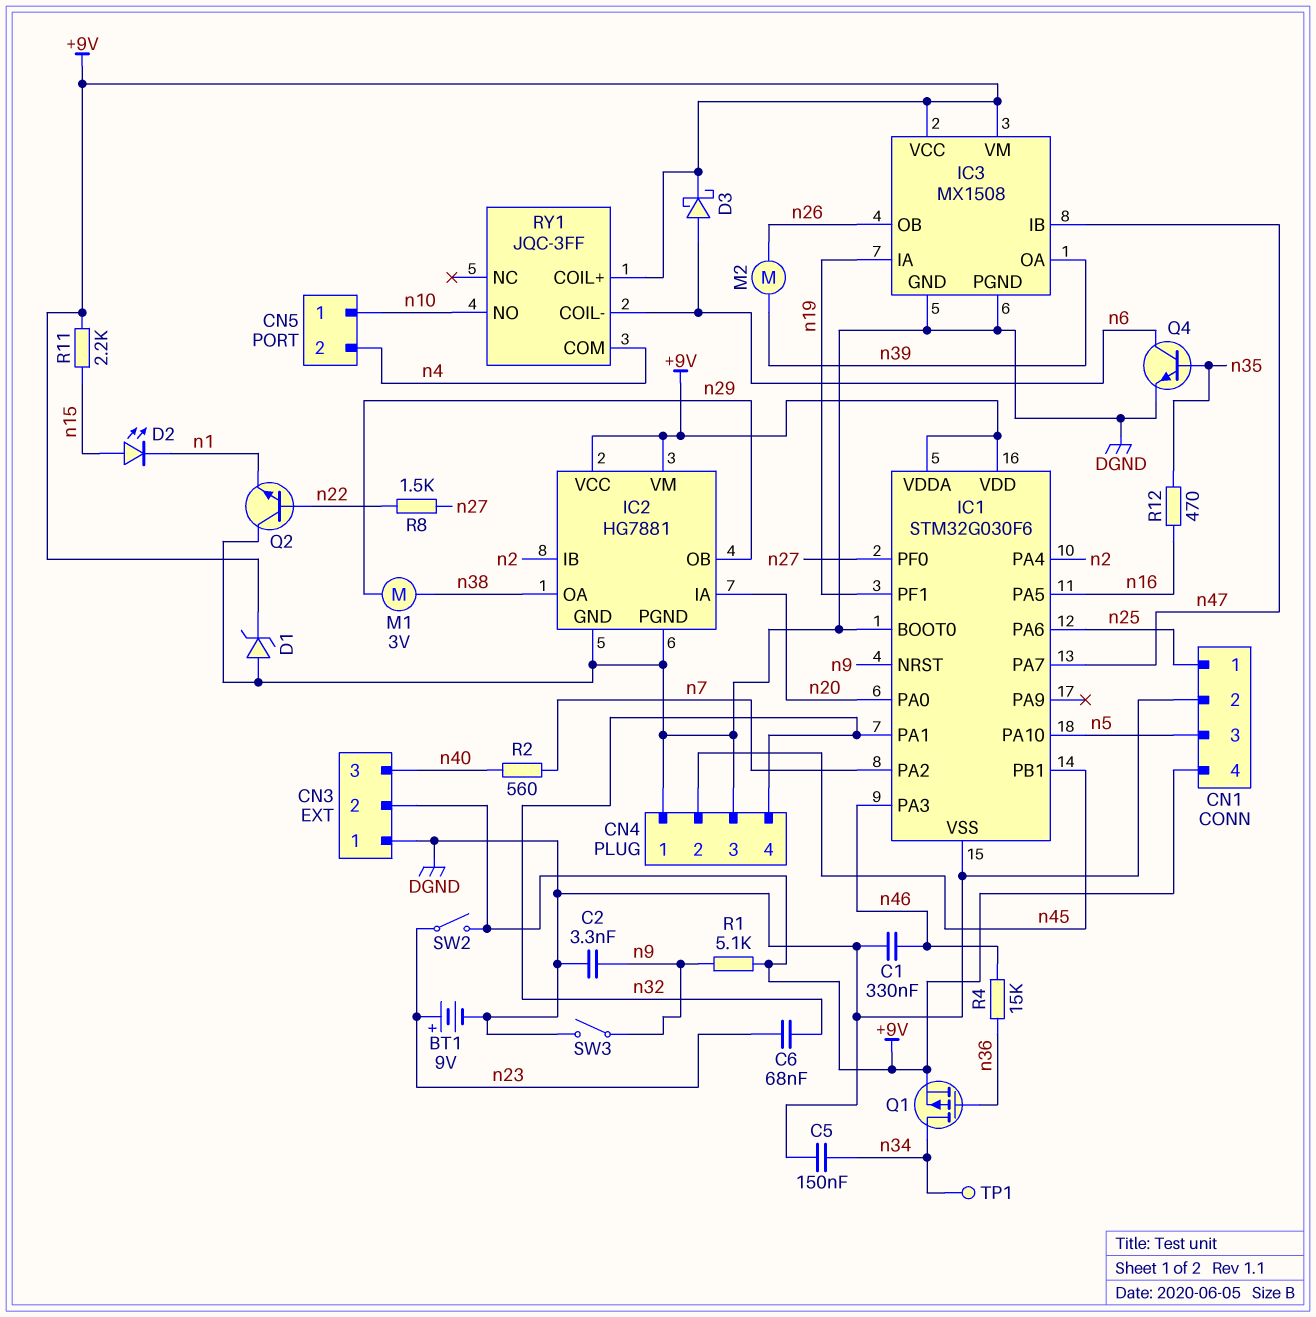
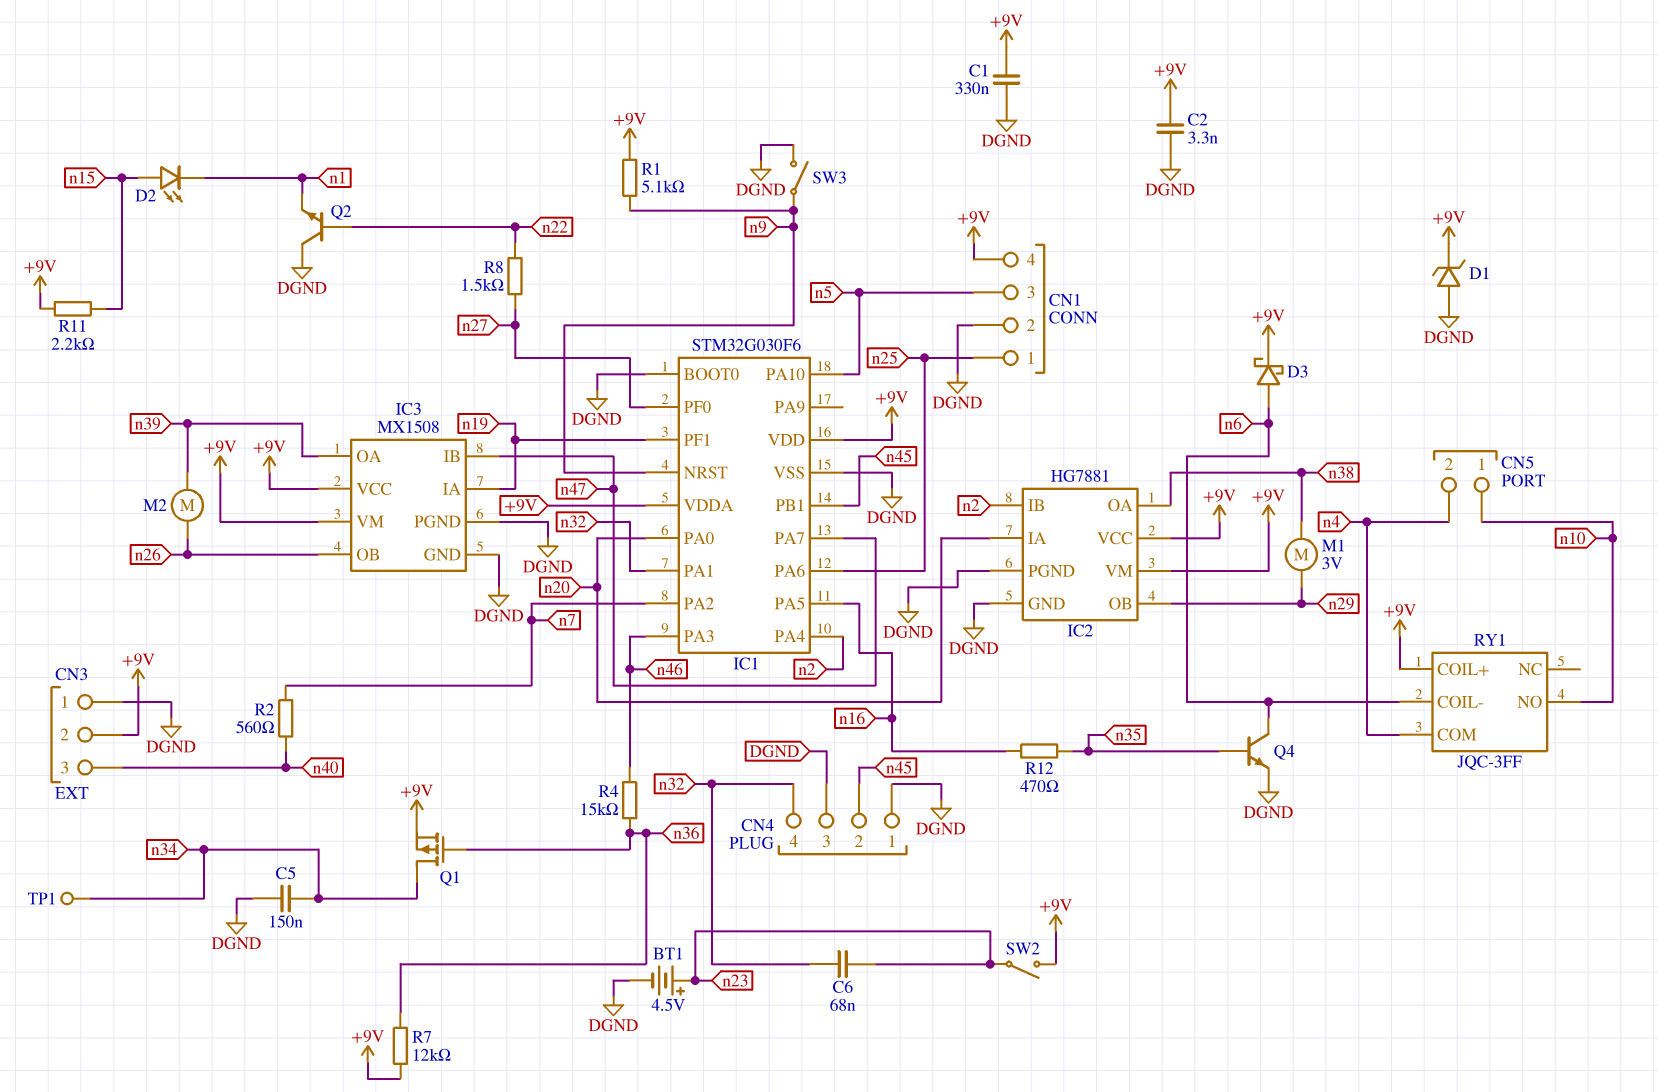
BT1: 9V (plus n23, minus DGND) -> 4.5V (plus n23, minus DGND)
C1: 330nF (DGND, n46) -> 330nF (+9V, DGND)
C2: 3.3nF (DGND, n9) -> 3.3nF (+9V, DGND)
R7: none -> 12k (+9V, n36)

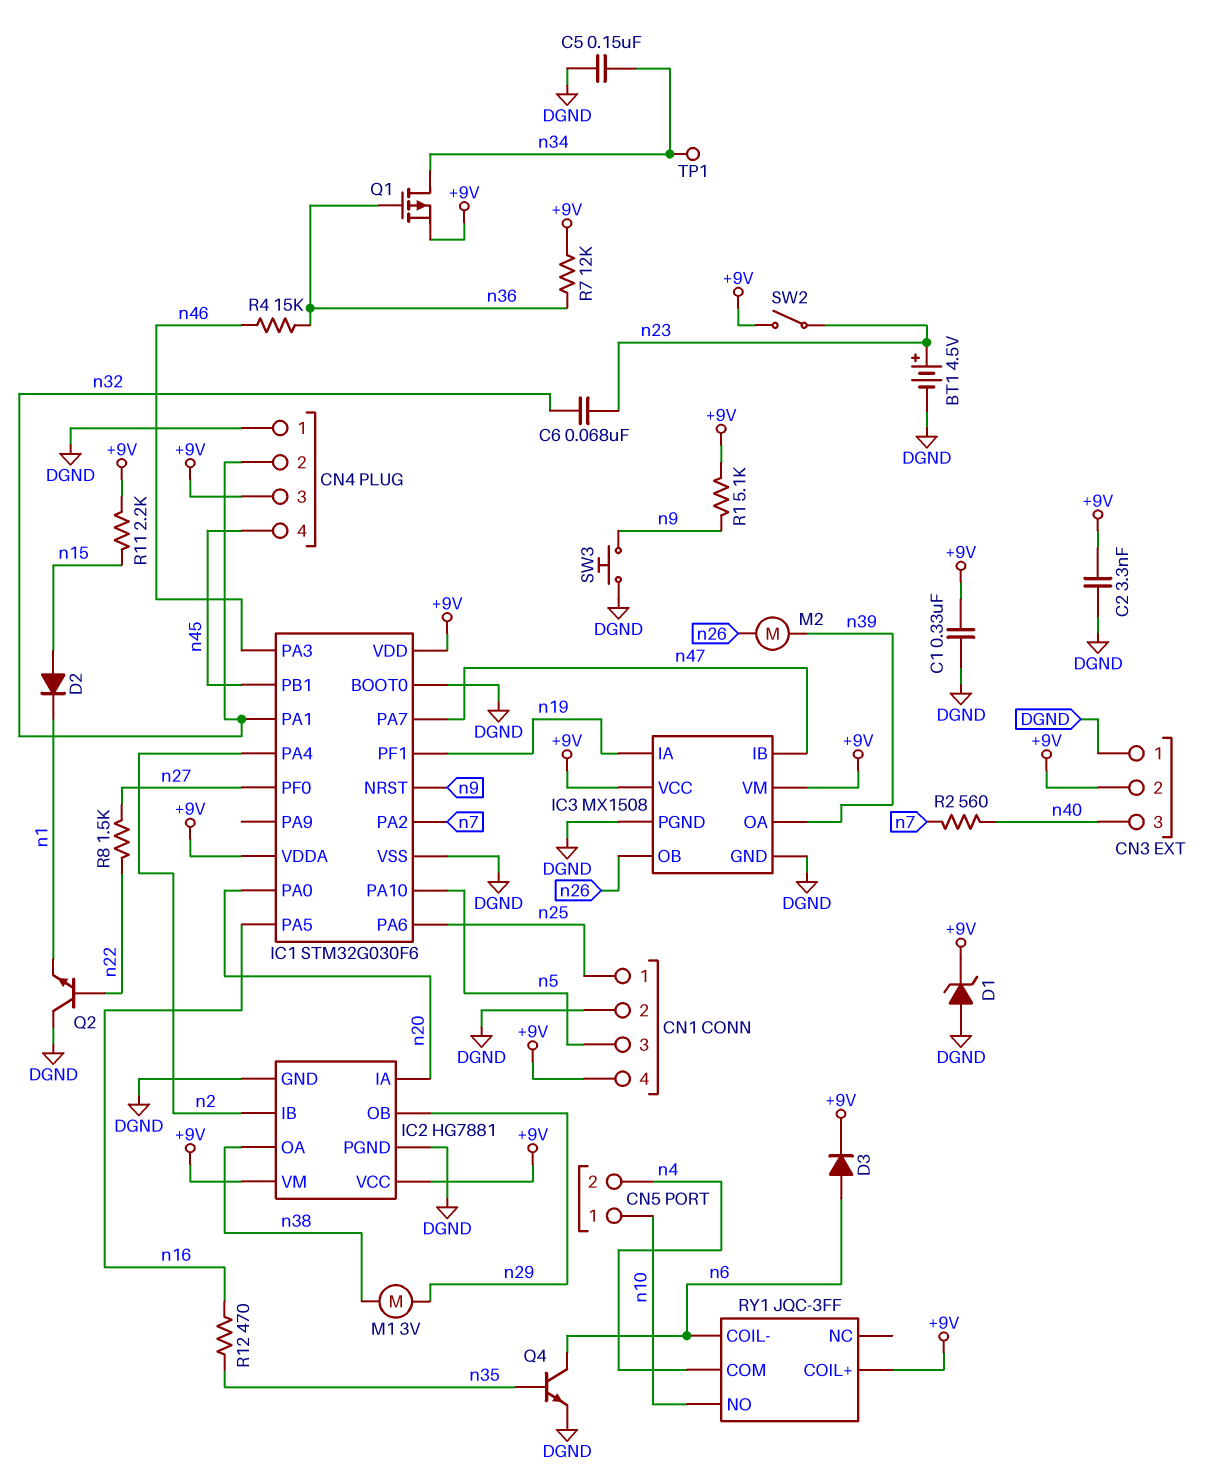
CN4 pin 2: n45 -> n32
CN4 pin 3: DGND -> +9V
CN4 pin 4: n32 -> n45
D2: LED (A n15, K n1) -> diode (A n15, K n1)
D3: schottky (A n6, K +9V) -> diode (A n6, K +9V)
SW3: switch (DGND, n9) -> button (DGND, n9)

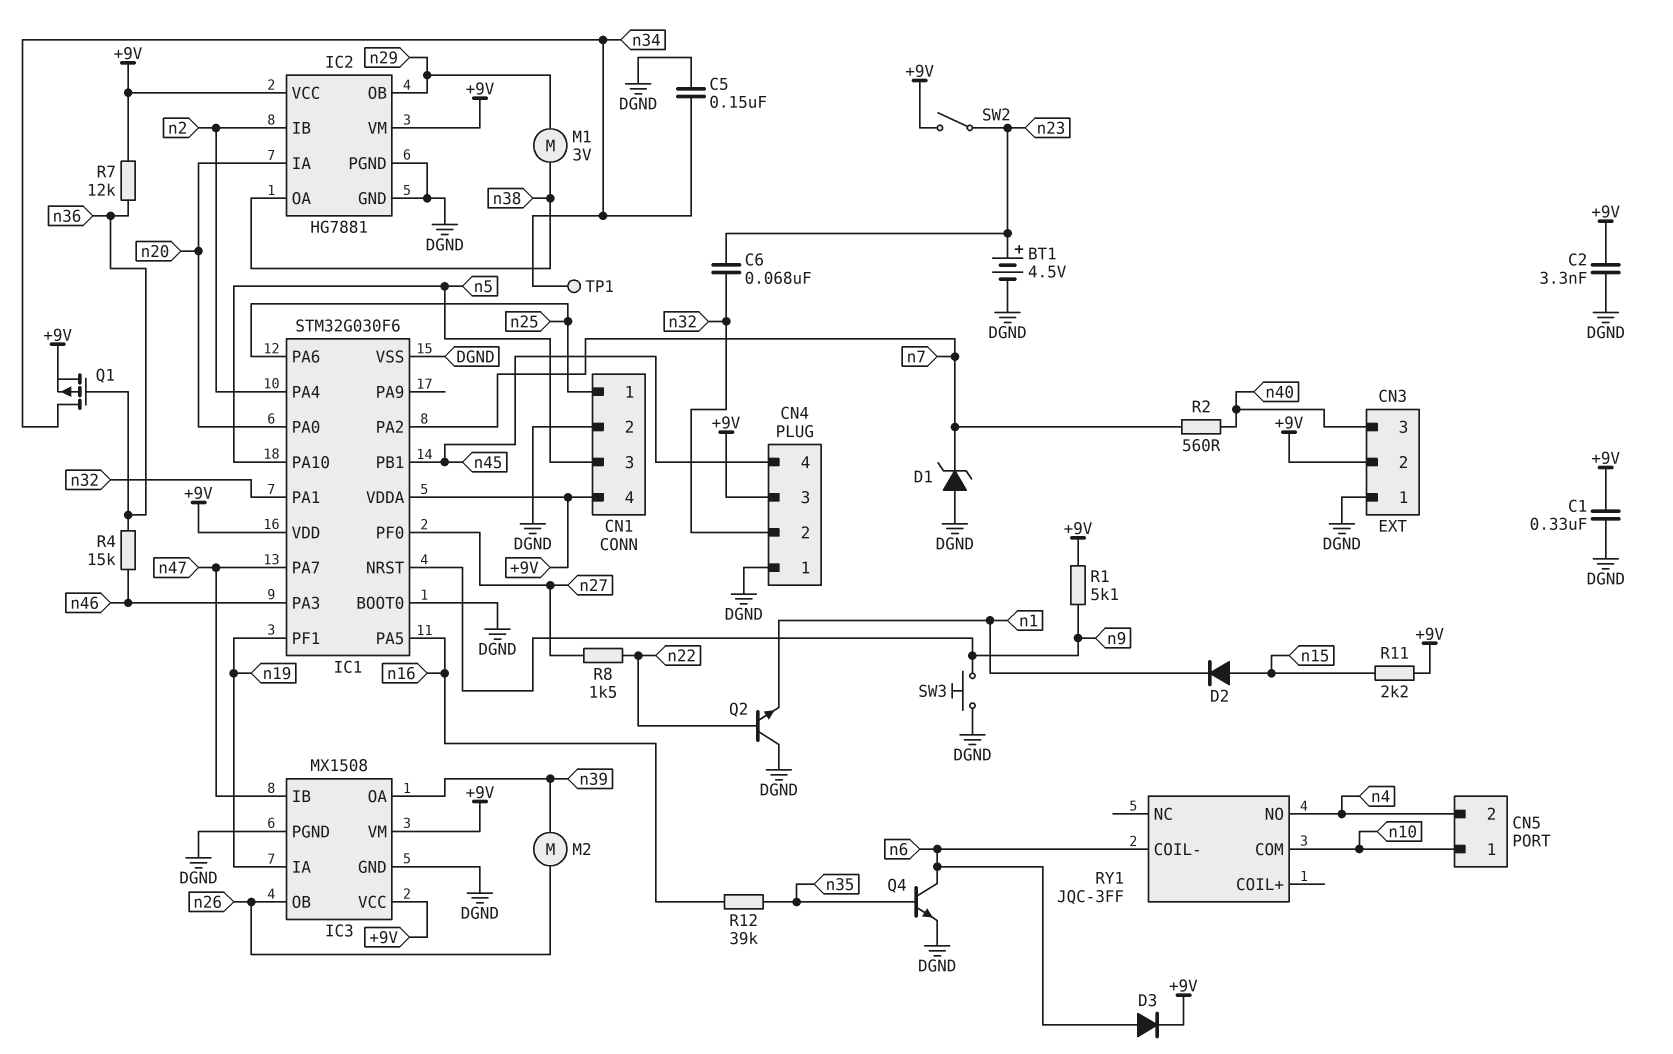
D1: zener (A DGND, K +9V) -> zener (A DGND, K n7)
R12: 470 (n16, n35) -> 39k (n16, n35)
RY1 pin COIL+: +9V -> none
RY1 pin COM: n4 -> n10
RY1 pin NO: n10 -> n4

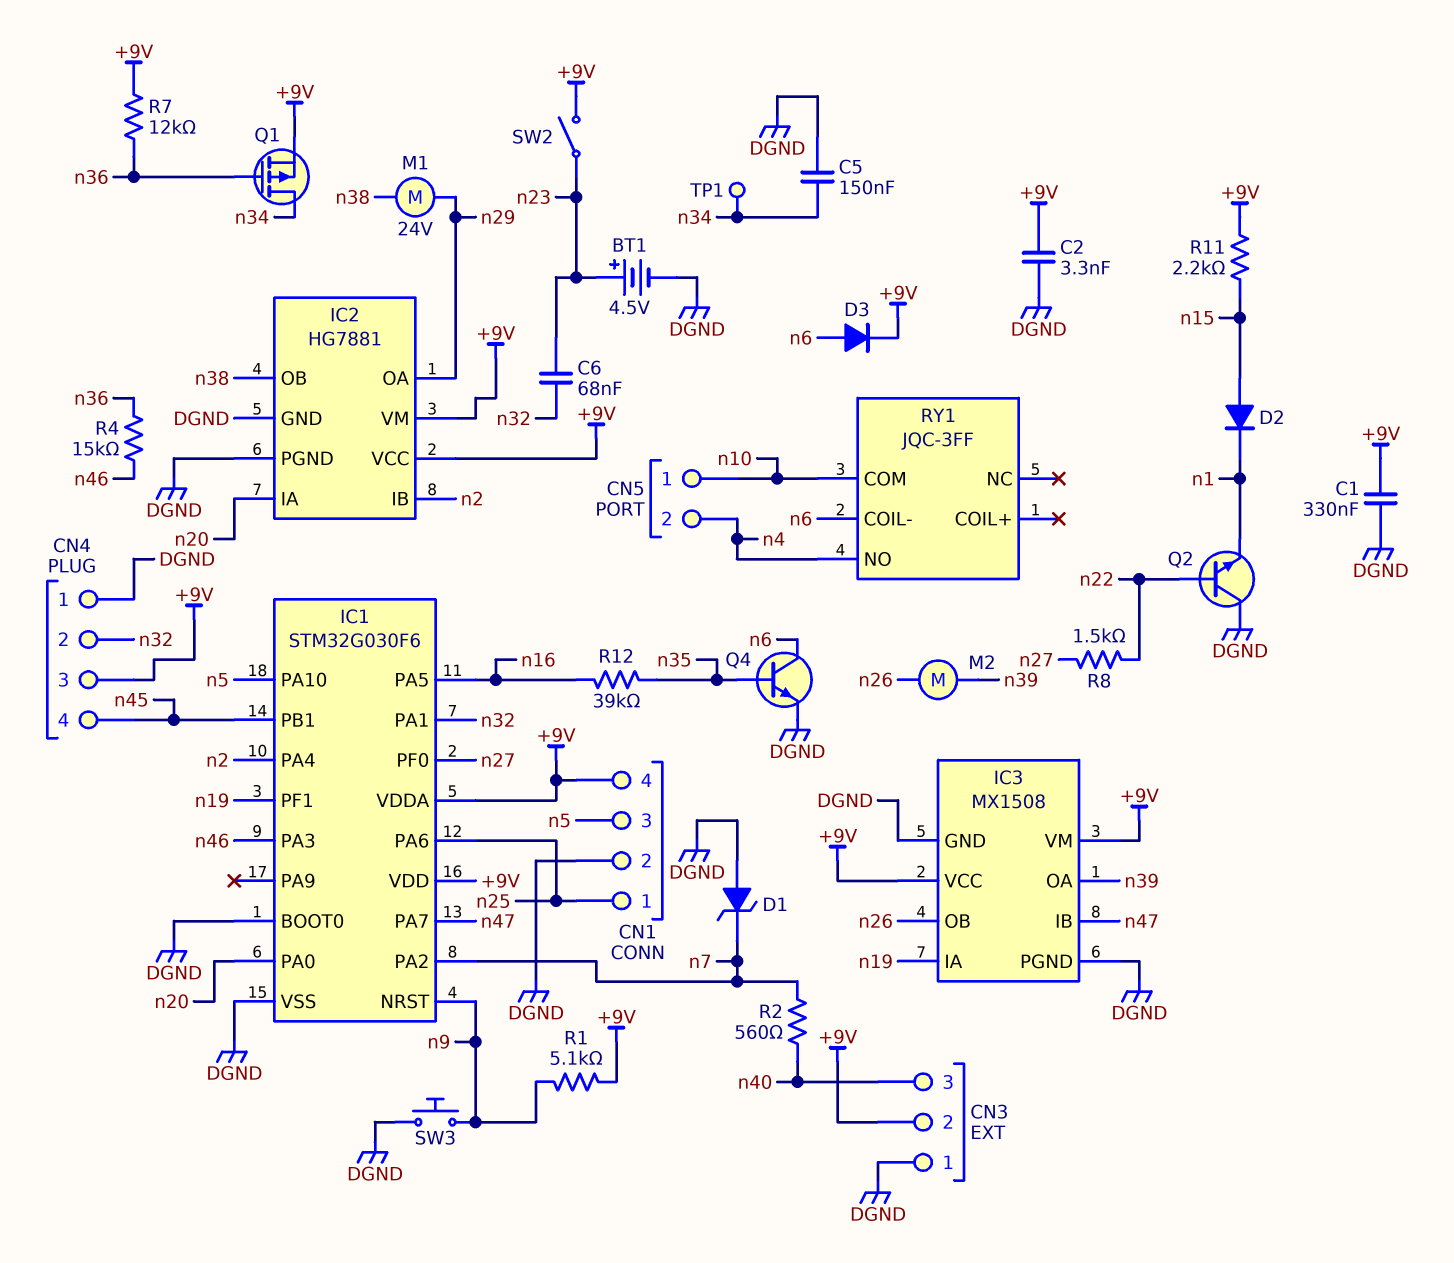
IC2 pin OA: n38 -> n29
IC2 pin OB: n29 -> n38
M1: motor 3V (n29, n38) -> motor 24V (n29, n38)

